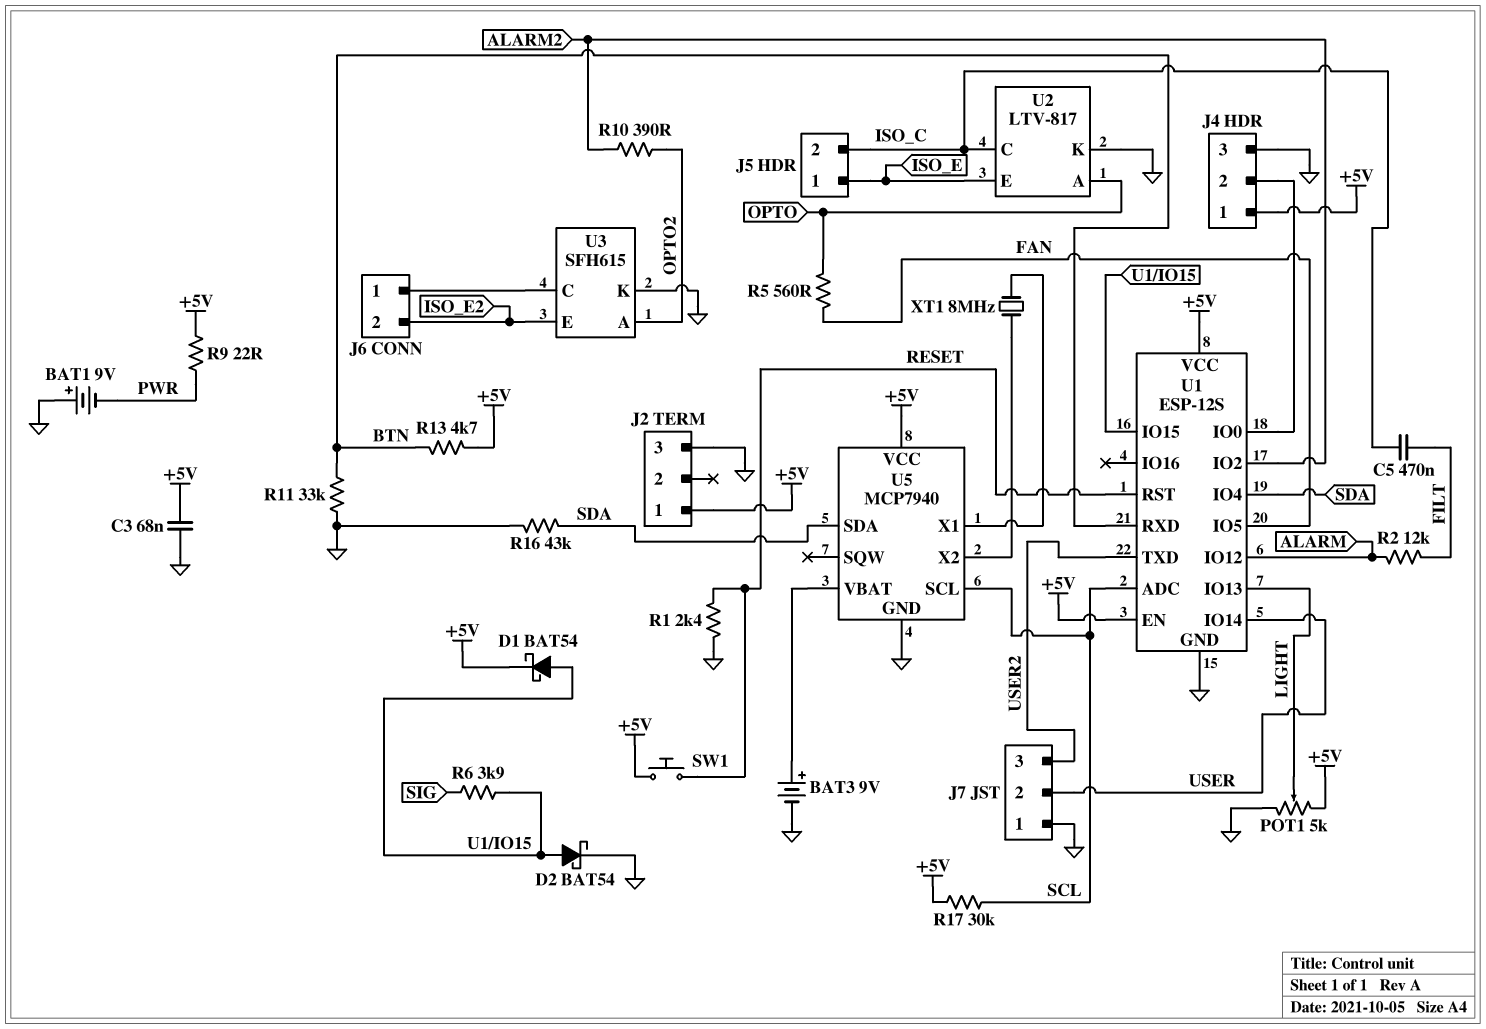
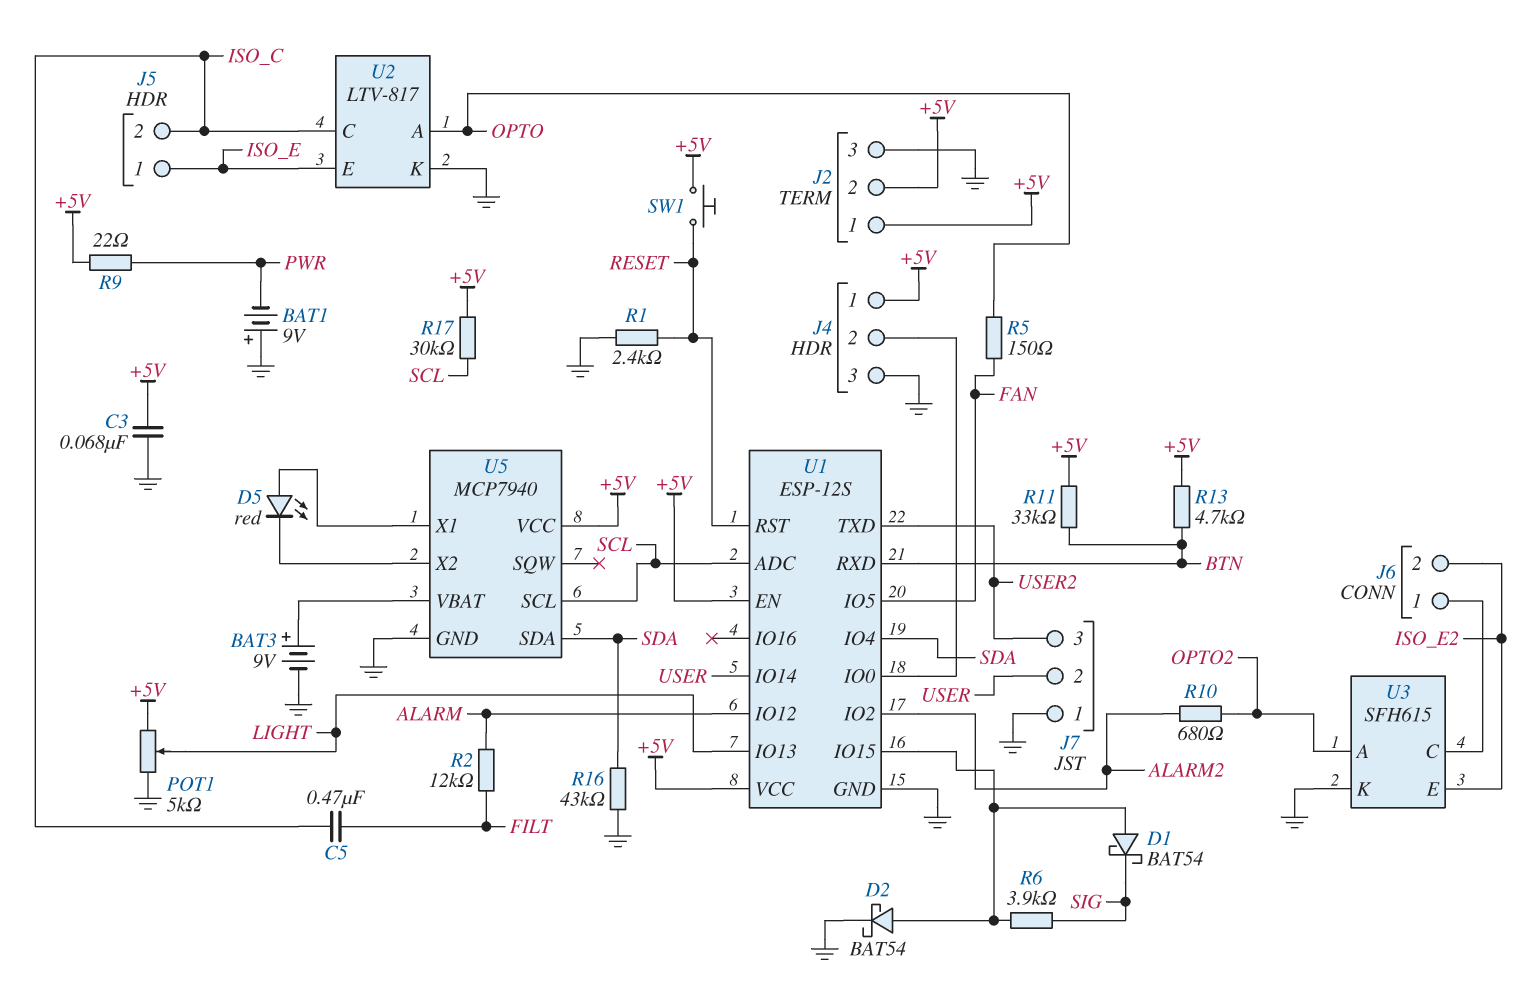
D1: schottky BAT54 (A U1/IO15, K +5V) -> schottky BAT54 (A U1/IO15, K SIG)
D5: none -> LED red (A U5/X1, K U5/X2)
J2 pin 2: none -> +5V
R5: 560 (FAN, OPTO) -> 150 (FAN, OPTO)
R10: 390 (ALARM2, OPTO2) -> 680 (ALARM2, OPTO2)
R11: 33k (BTN, GND) -> 33k (+5V, BTN)
XT1: 8MHz (U5/X1, U5/X2) -> none

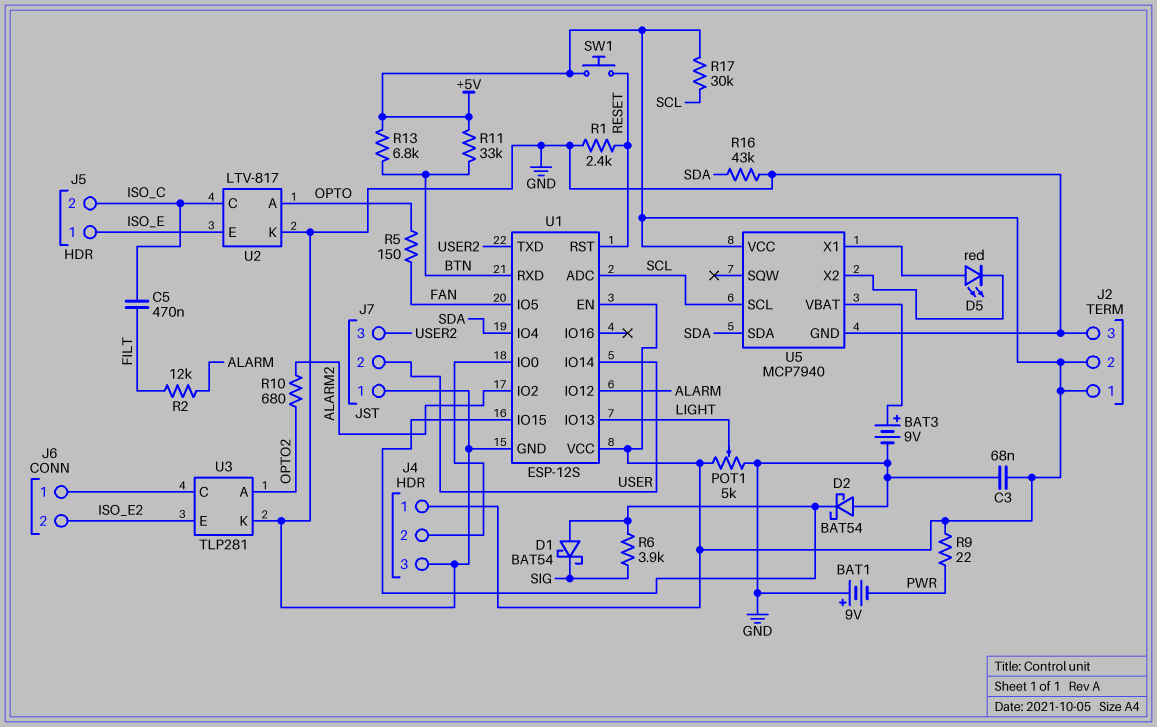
D2: schottky BAT54 (A U1/IO15, K GND) -> schottky BAT54 (A GND, K U1/IO15)
R13: 4.7k (+5V, BTN) -> 6.8k (+5V, BTN)
U3: SFH615 -> TLP281

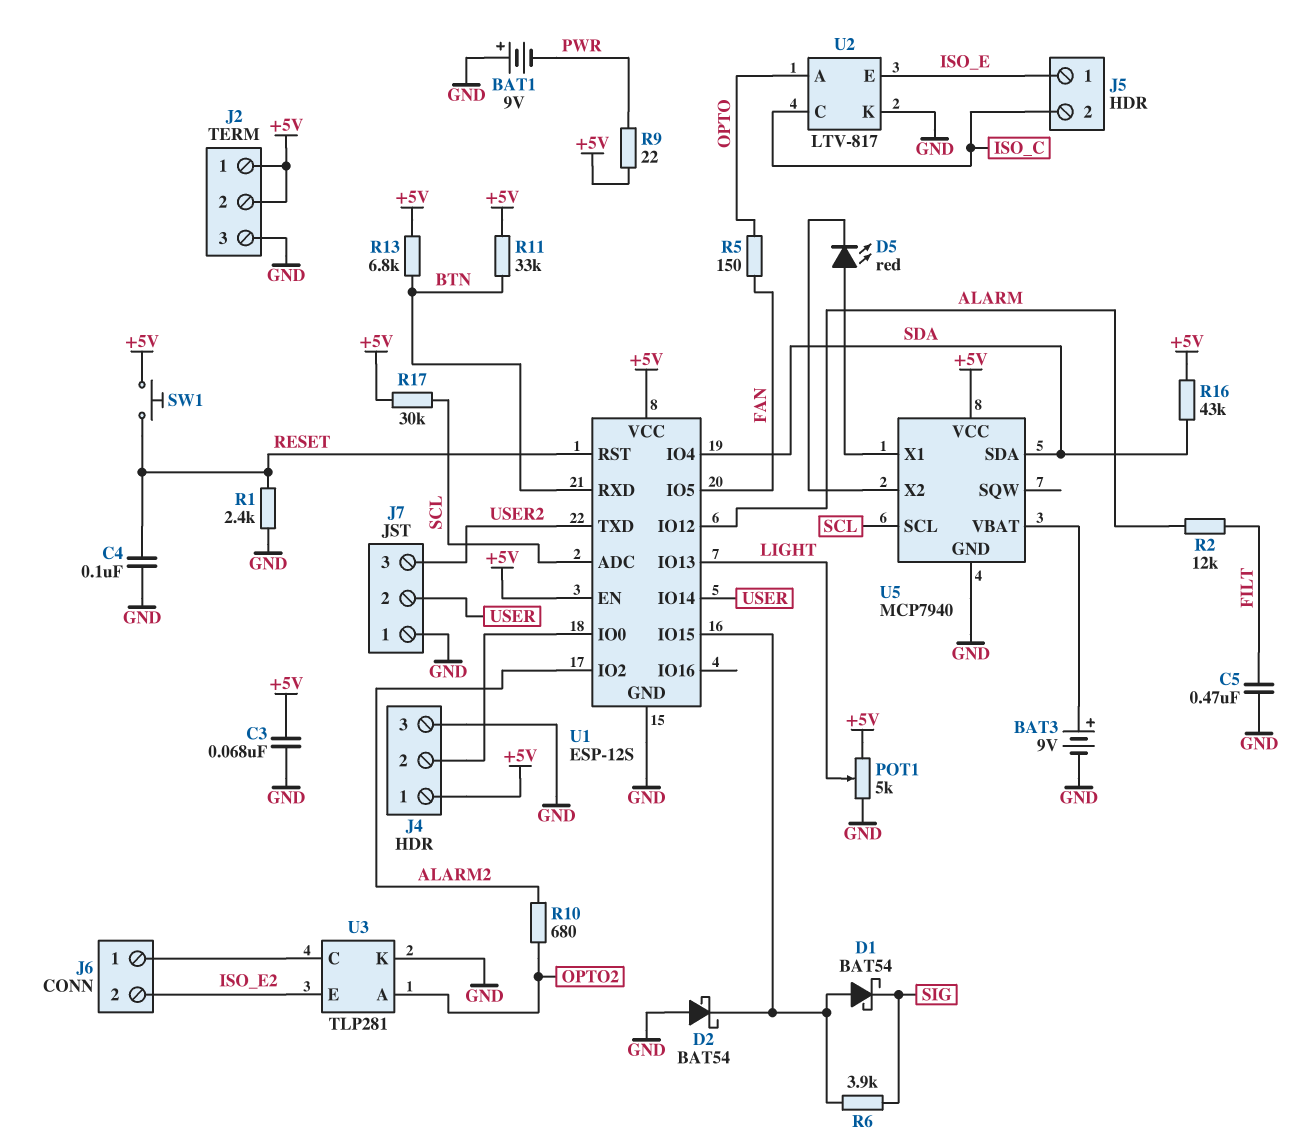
C4: none -> 100nF (GND, RESET)
C5: 470nF (FILT, ISO_C) -> 470nF (FILT, GND)
R16: 43k (GND, SDA) -> 43k (+5V, SDA)

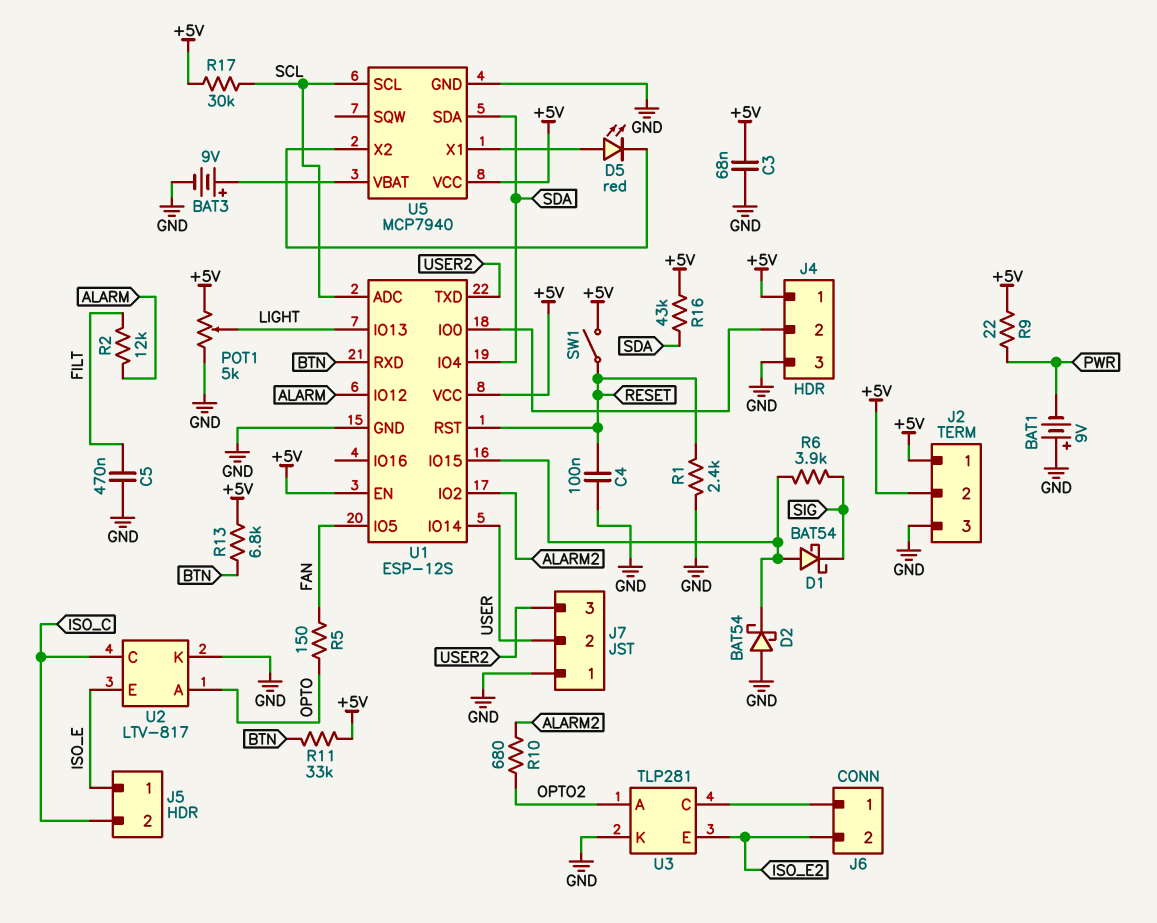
SW1: button (+5V, RESET) -> switch (+5V, RESET)

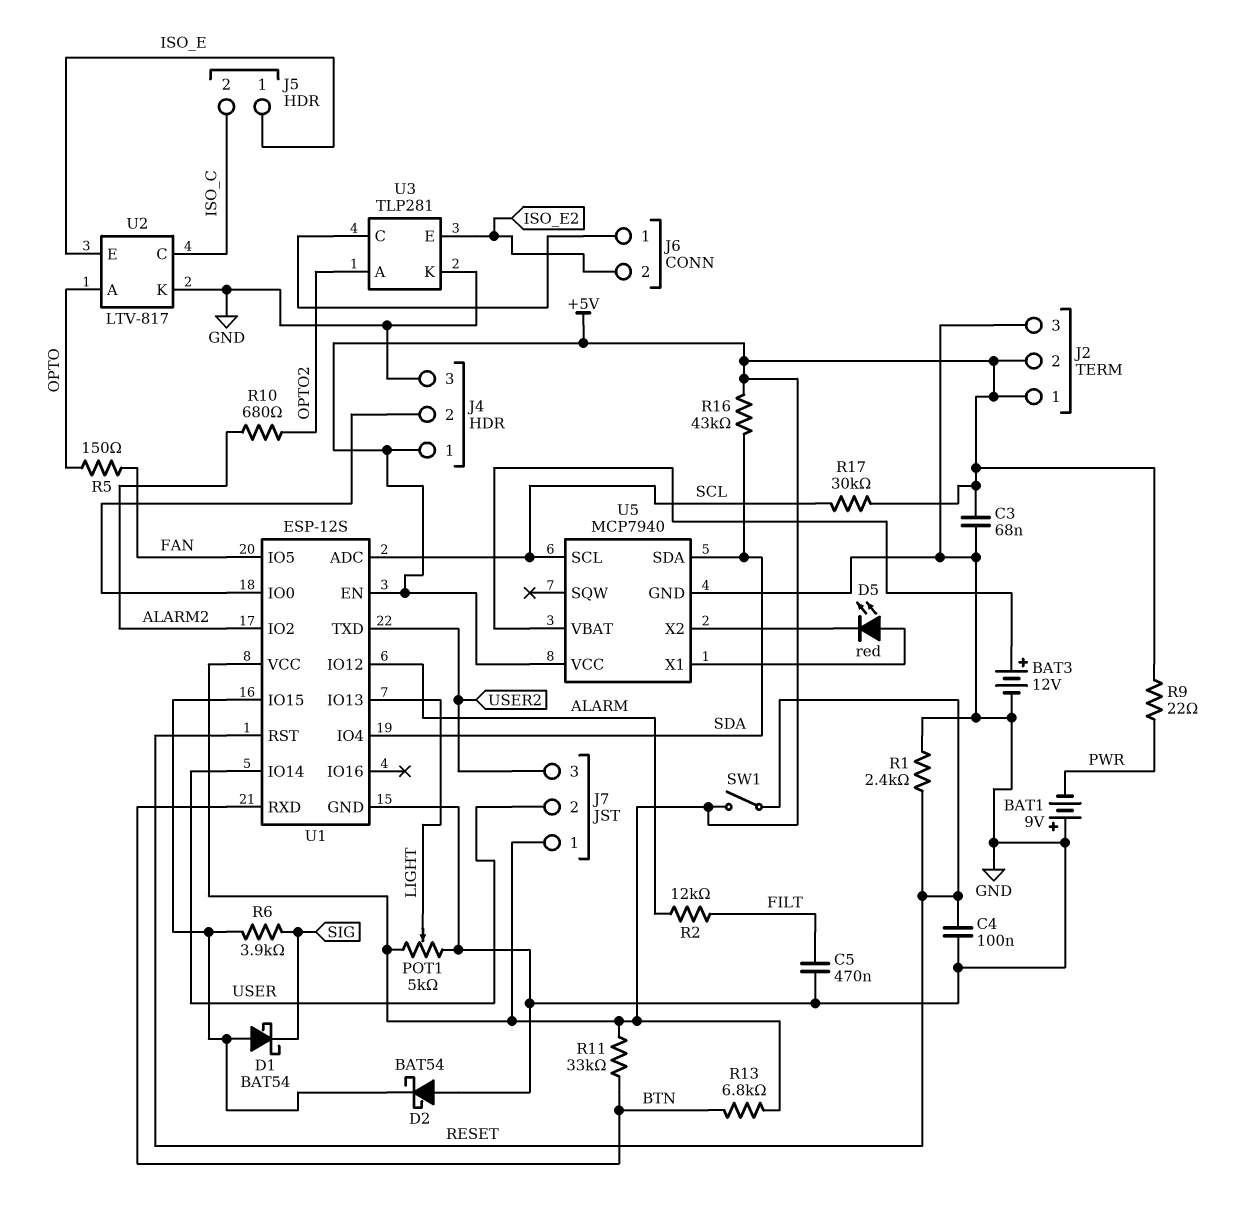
BAT3: 9V (plus U5/VBAT, minus GND) -> 12V (plus U5/VBAT, minus GND)
J7 pin 1: GND -> +5V

